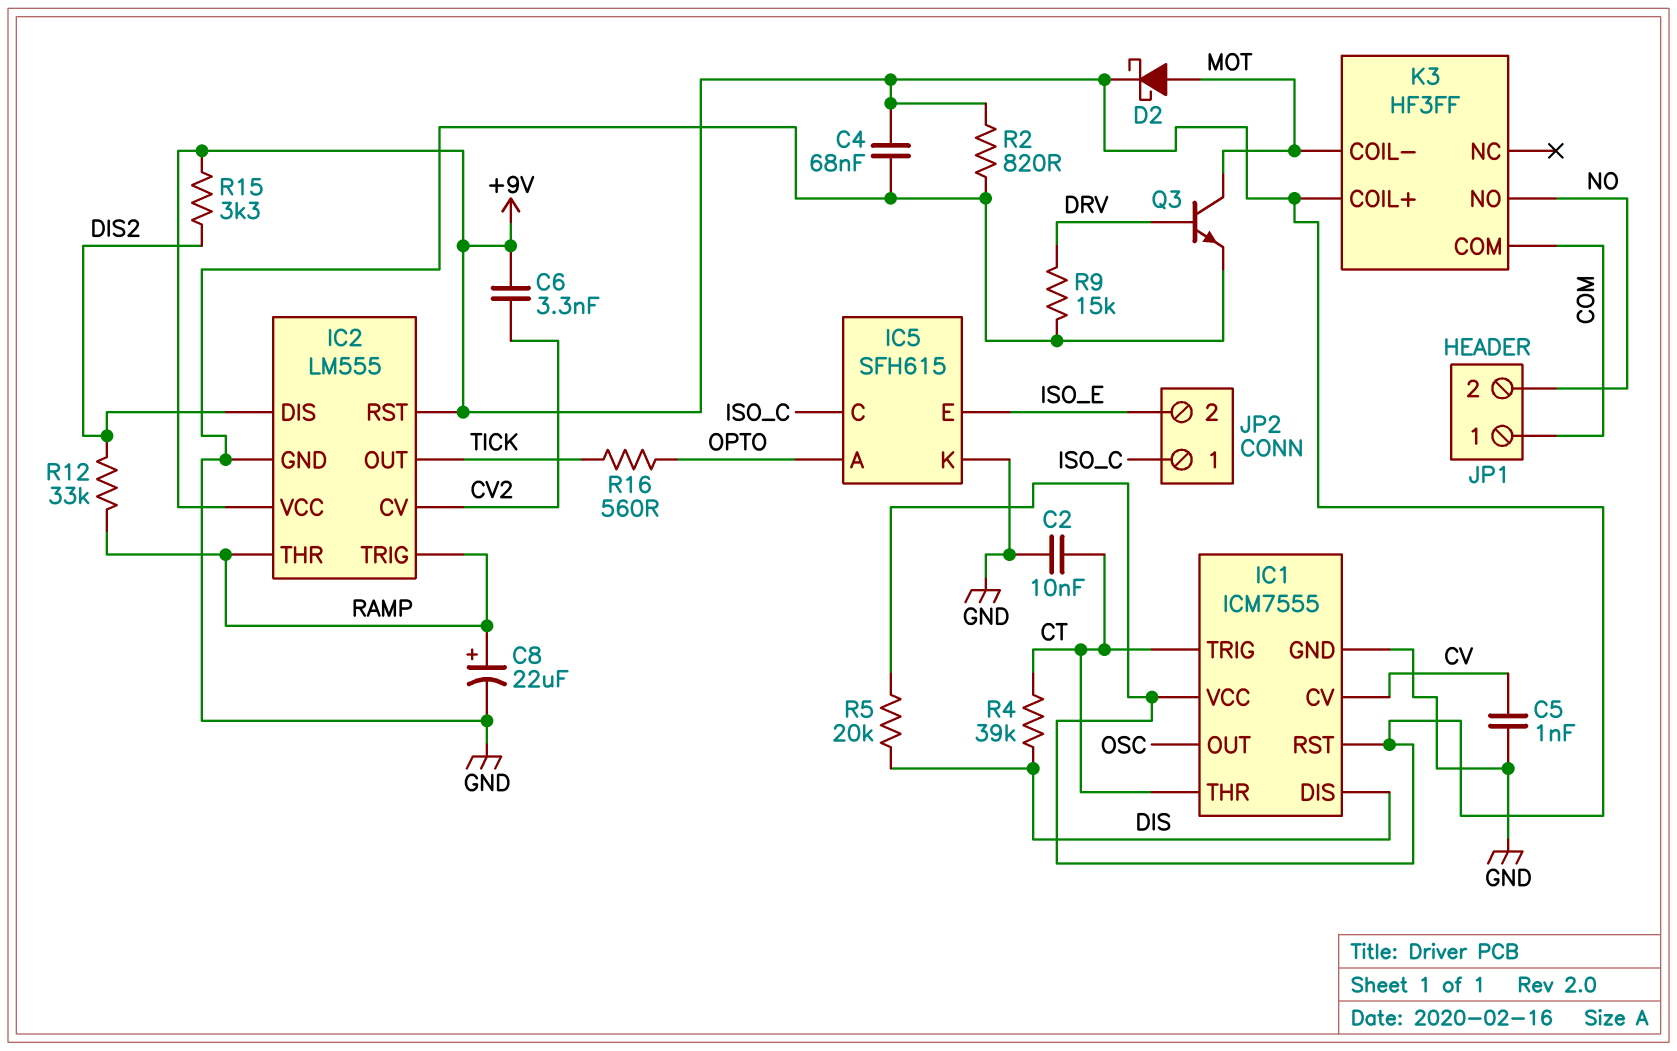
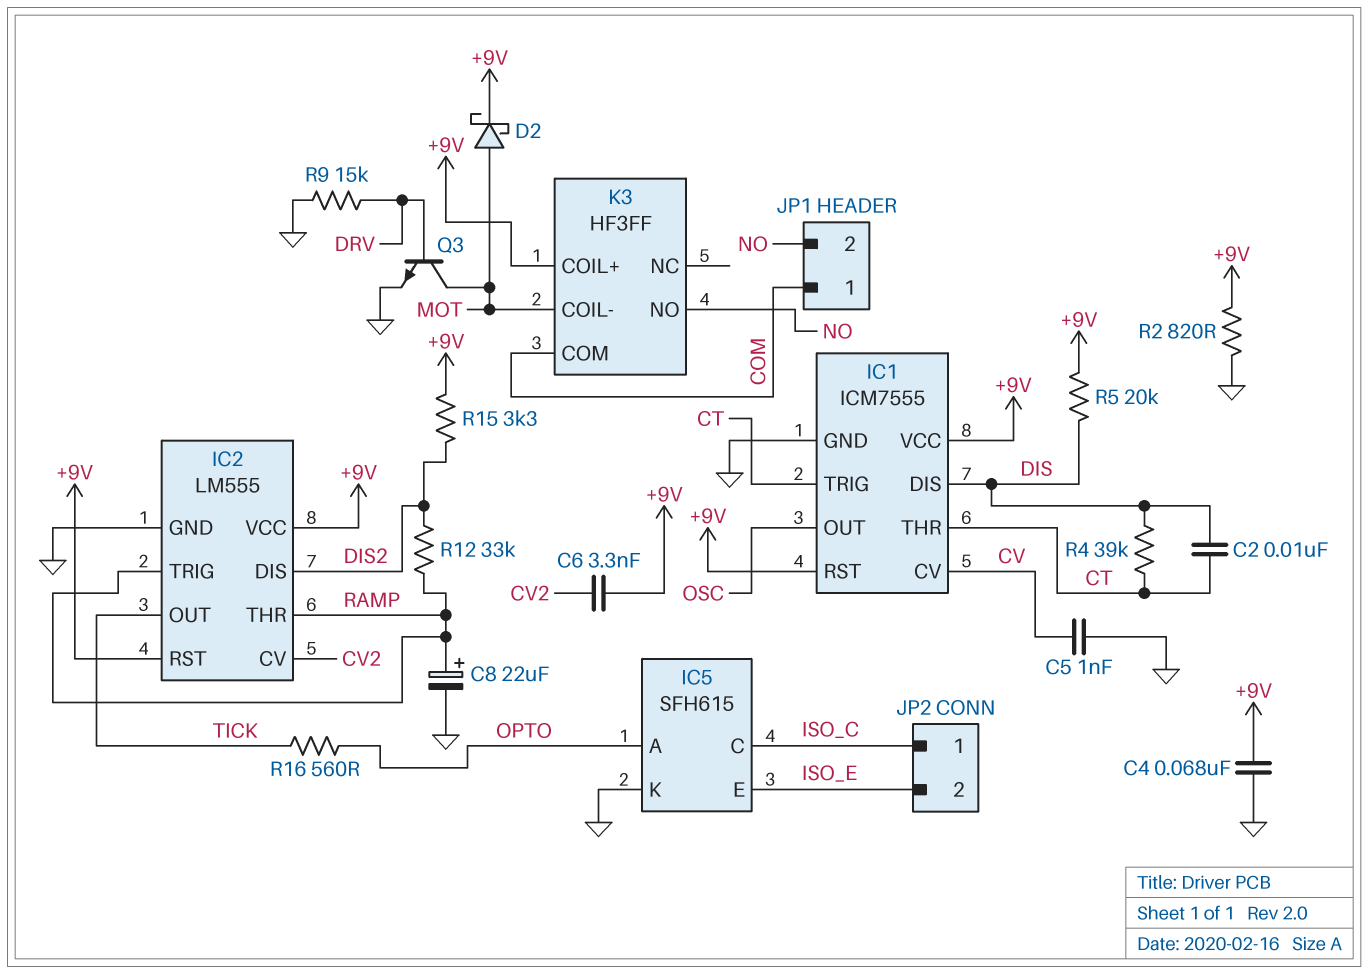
C2: 10nF (CT, GND) -> 10nF (CT, DIS)

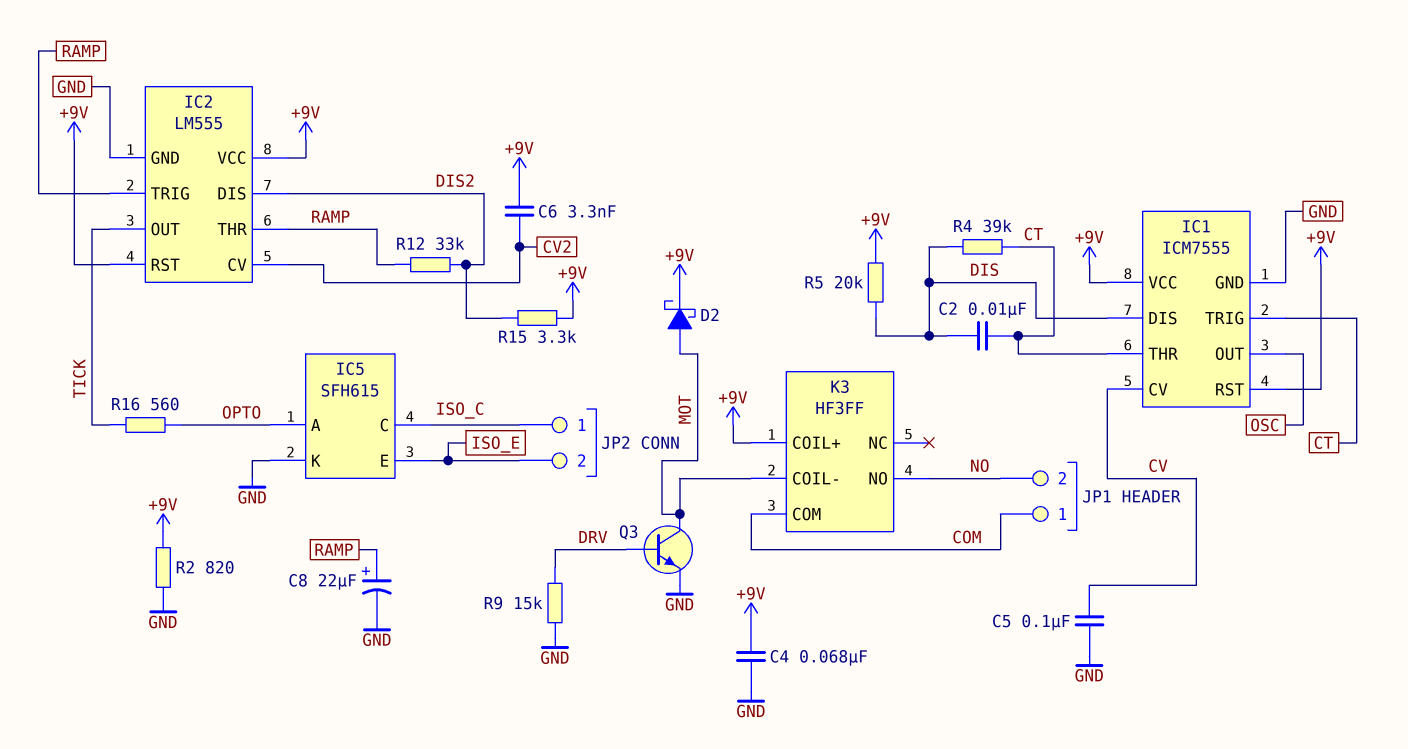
C5: 1nF (CV, GND) -> 100nF (CV, GND)

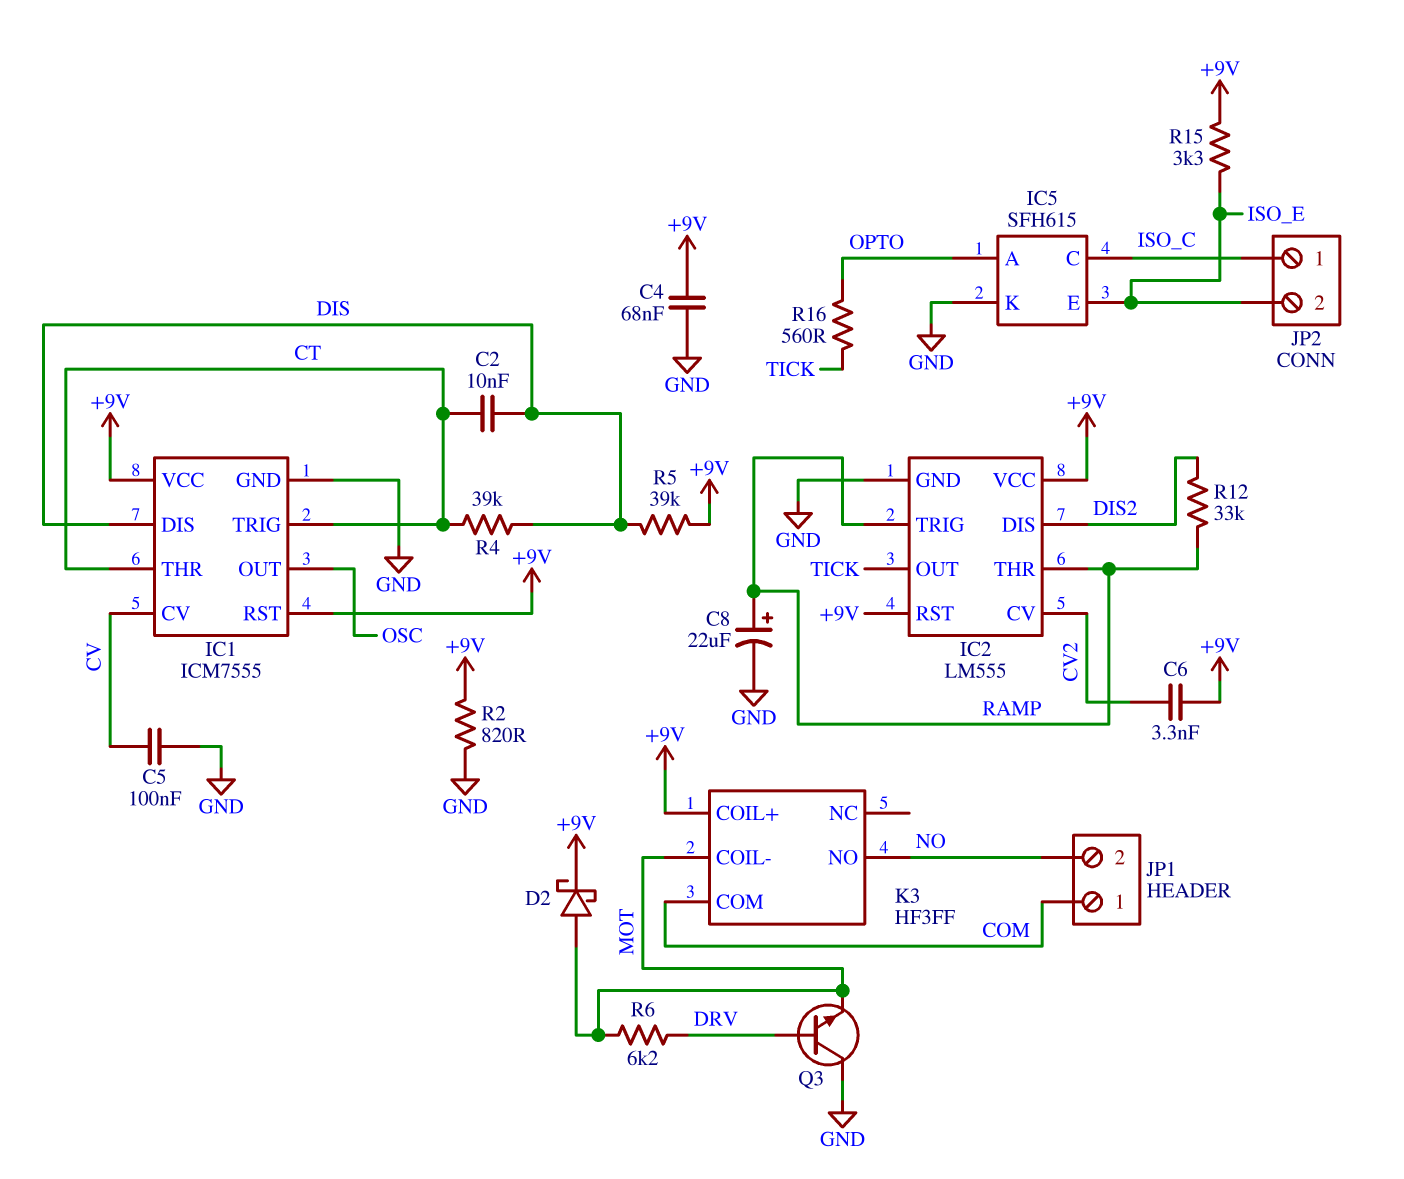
Q3: NPN (B DRV, C MOT, E GND) -> NPN (B DRV, C GND, E MOT)
R5: 20k (+9V, DIS) -> 39k (+9V, DIS)
R6: none -> 6.2k (DRV, MOT)
R9: 15k (DRV, GND) -> none
R15: 3.3k (+9V, DIS2) -> 3.3k (+9V, ISO_E)

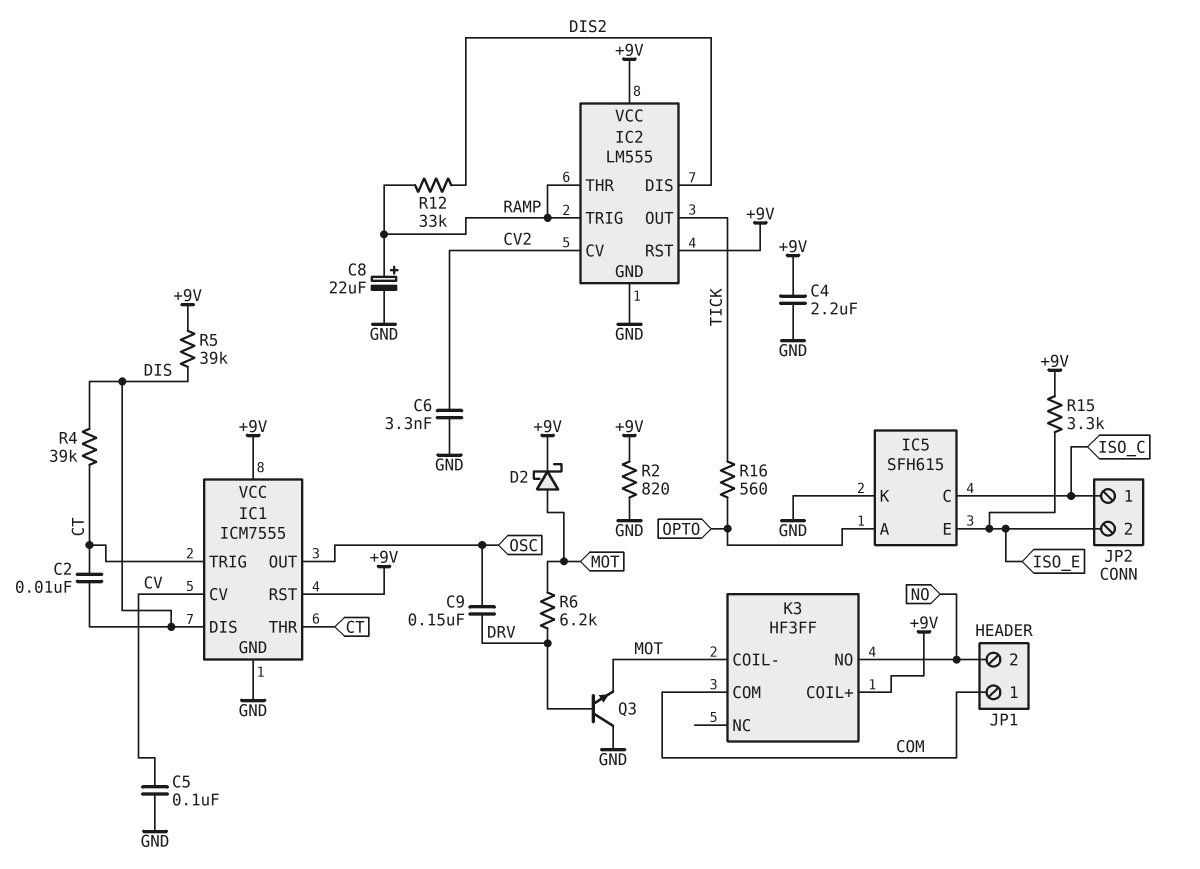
C4: 68nF (+9V, GND) -> 2.2uF (+9V, GND)
C6: 3.3nF (+9V, CV2) -> 3.3nF (CV2, GND)
C9: none -> 150nF (DRV, OSC)

